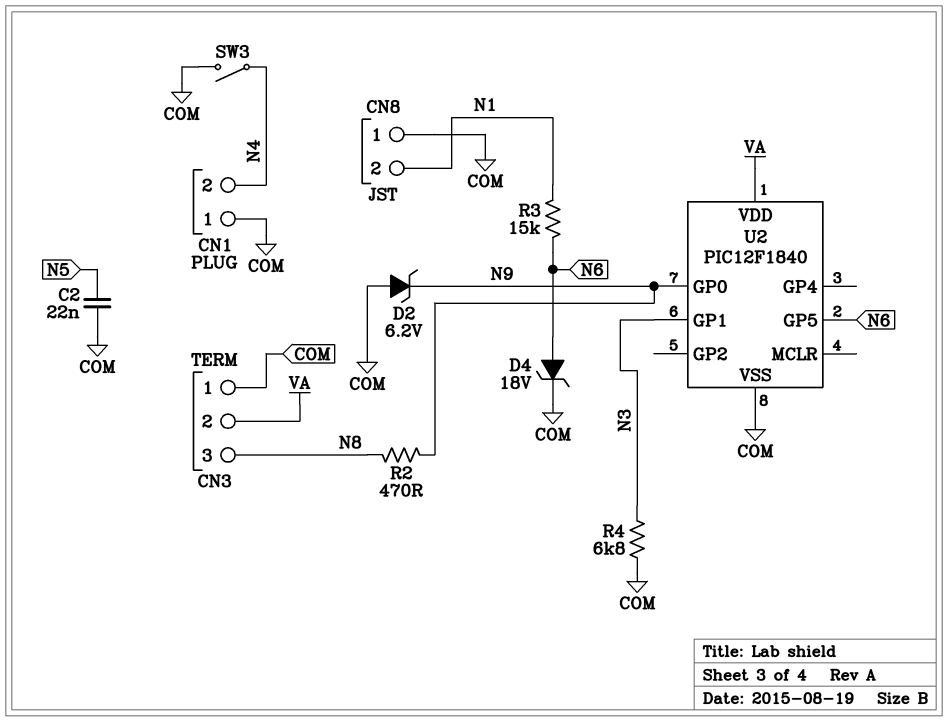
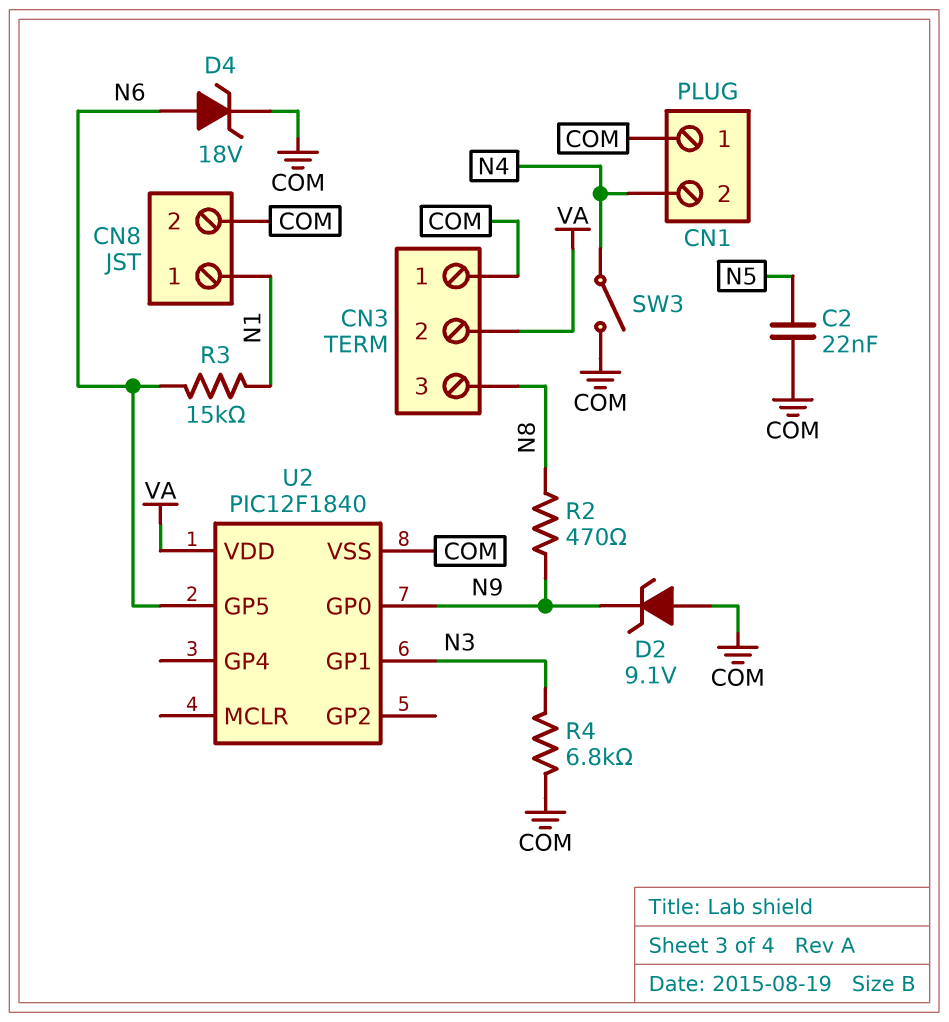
CN8 pin 1: COM -> N1
CN8 pin 2: N1 -> COM
D2: zener 6.2V (A COM, K N9) -> zener 9.1V (A COM, K N9)

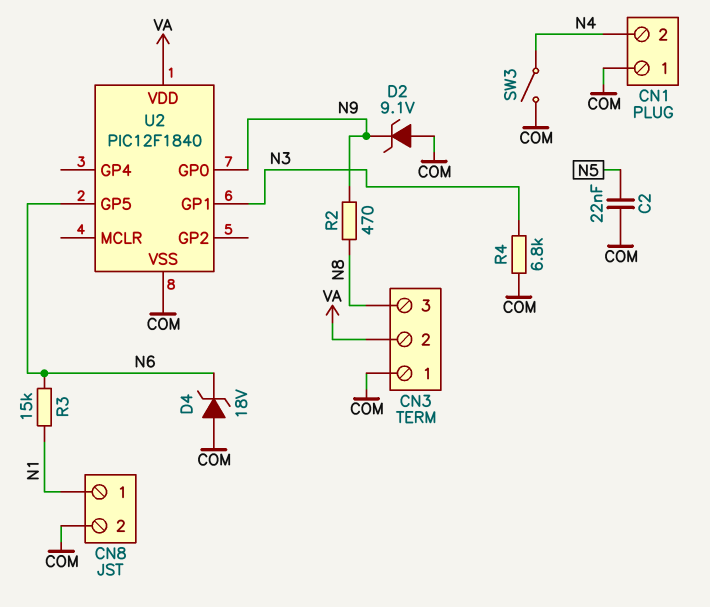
D4: zener 18V (A N6, K COM) -> zener 18V (A COM, K N6)

